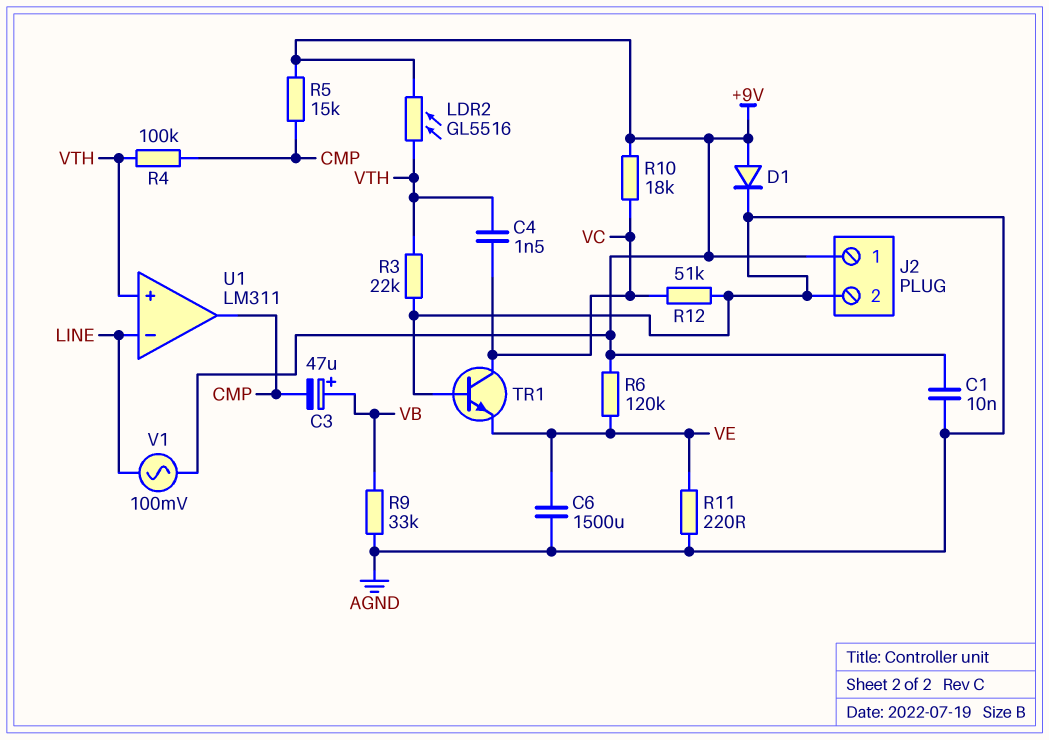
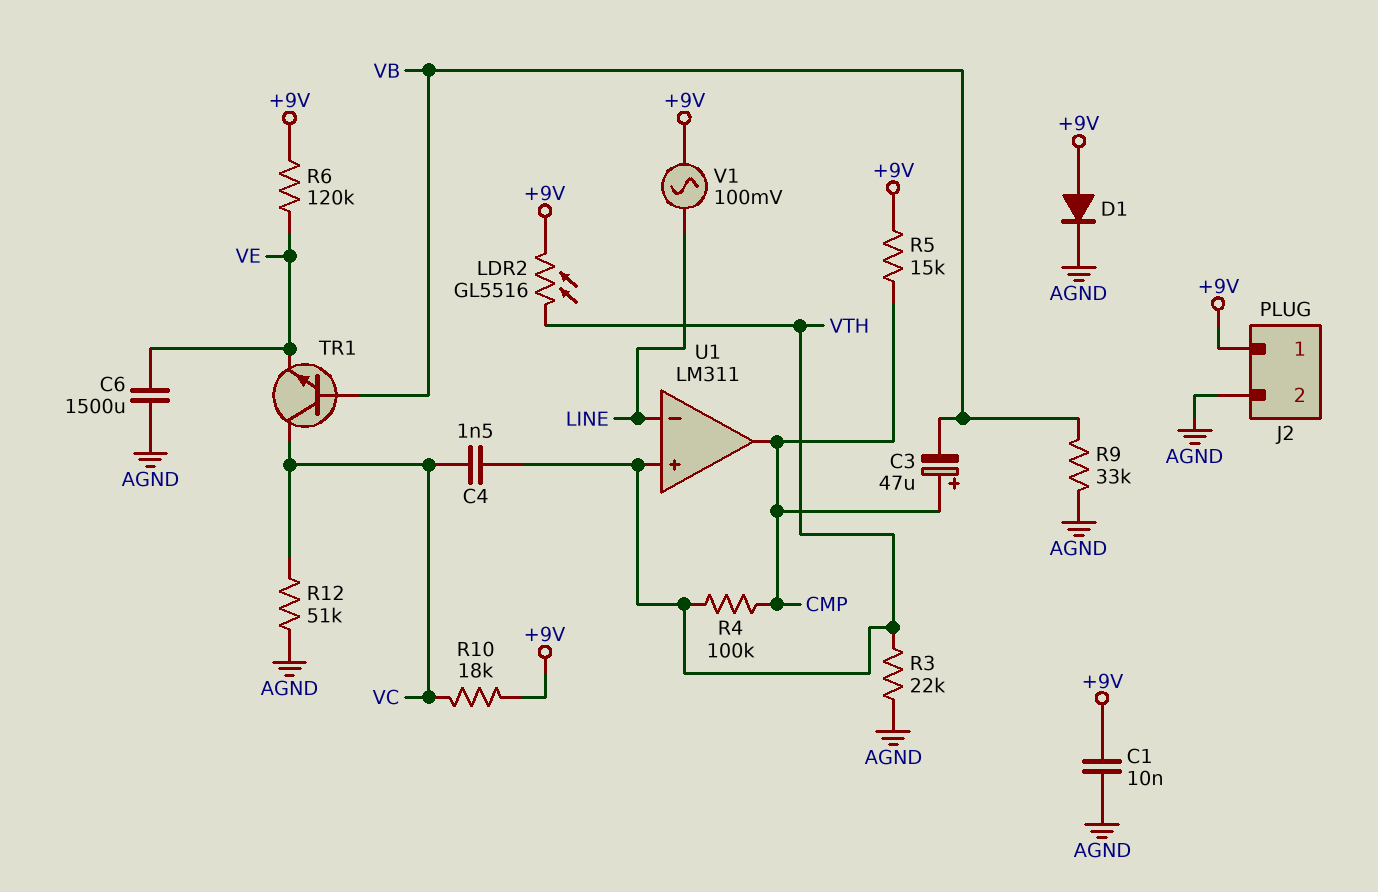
C3: 47uF (plus VB, minus CMP) -> 47uF (plus CMP, minus VB)
R11: 220 (AGND, VE) -> none
TR1: NPN (B AGND, C VC, E VE) -> NPN (B VB, C VC, E VE)

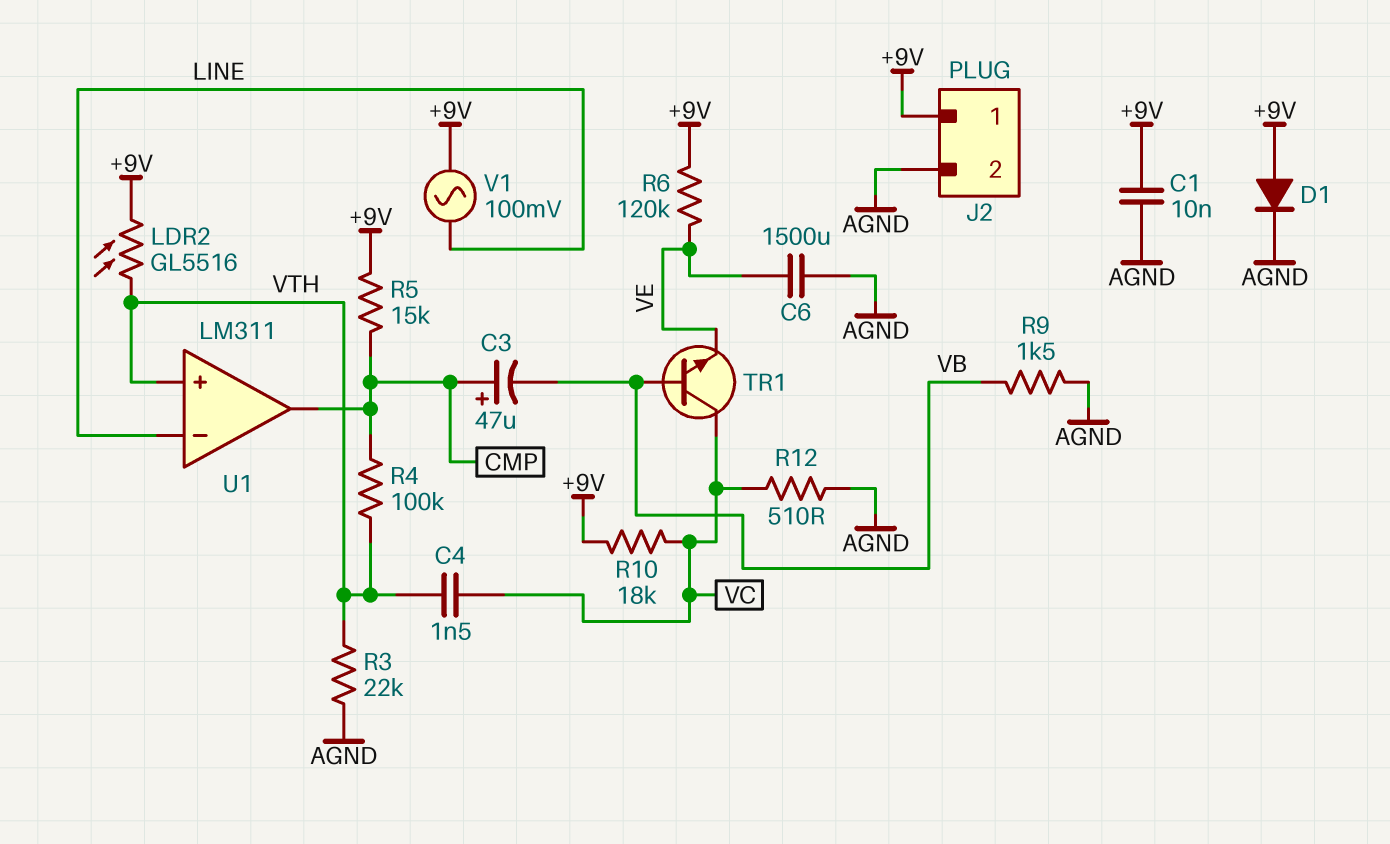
R9: 33k (AGND, VB) -> 1.5k (AGND, VB)
R12: 51k (AGND, VC) -> 510 (AGND, VC)

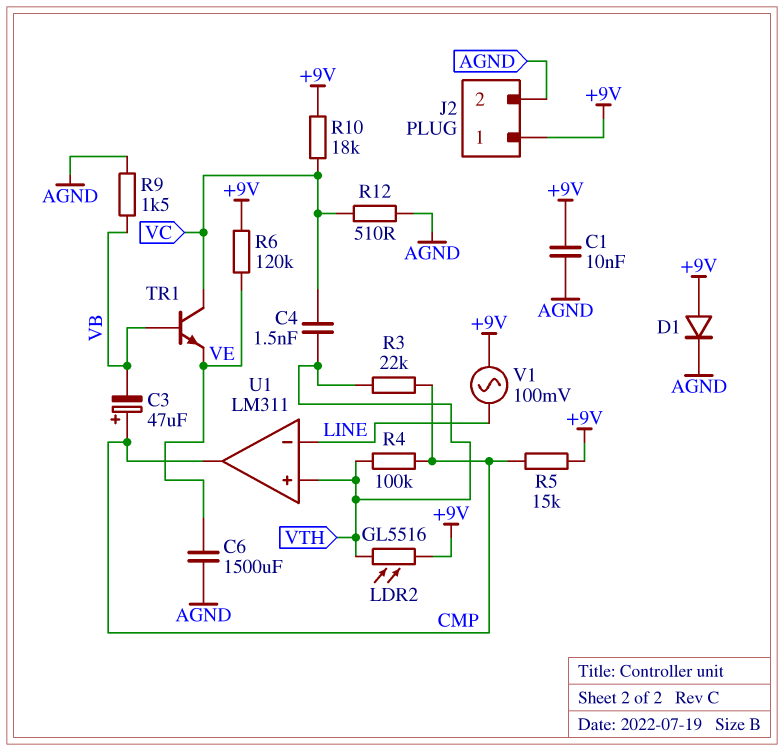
R3: 22k (AGND, VTH) -> 22k (CMP, VTH)

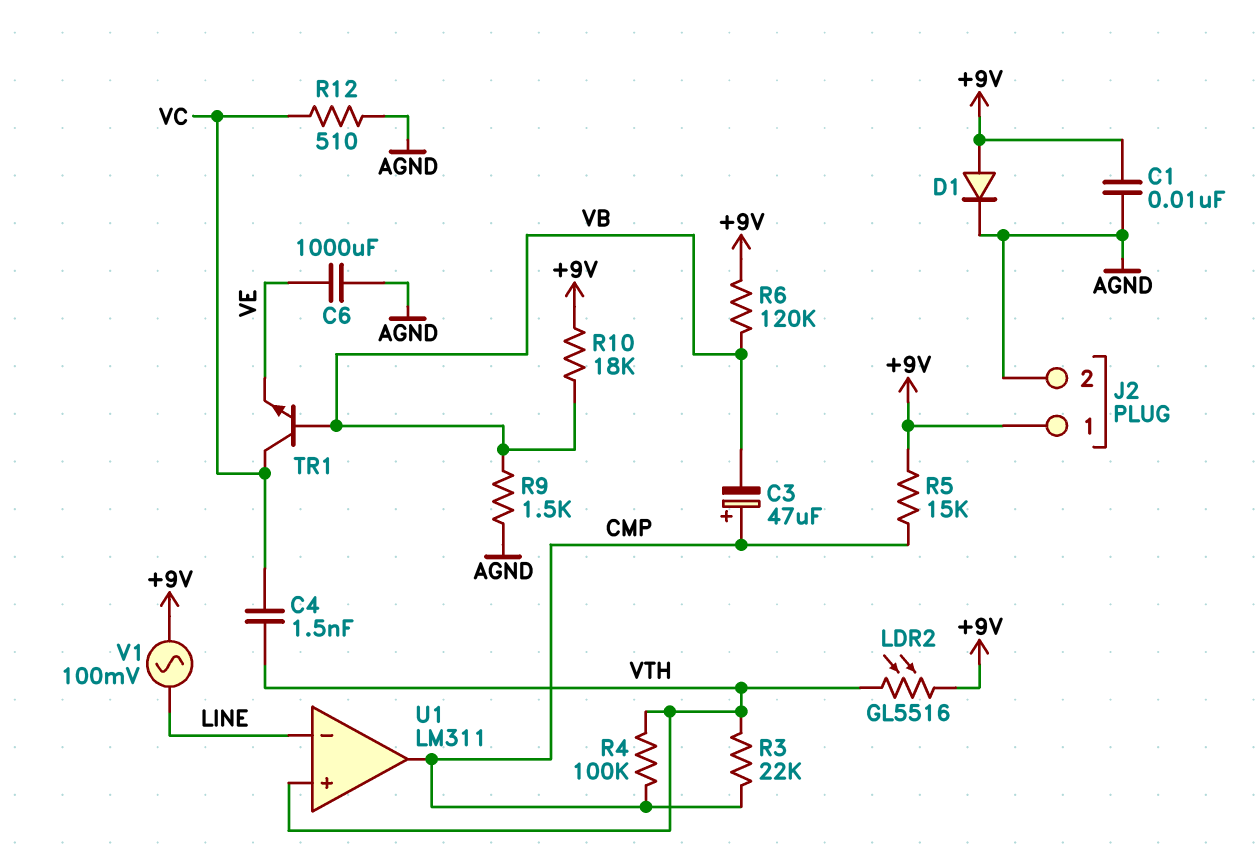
C6: 1500uF (AGND, VE) -> 1000uF (AGND, VE)
R6: 120k (+9V, VE) -> 120k (+9V, VB)
R10: 18k (+9V, VC) -> 18k (+9V, VB)

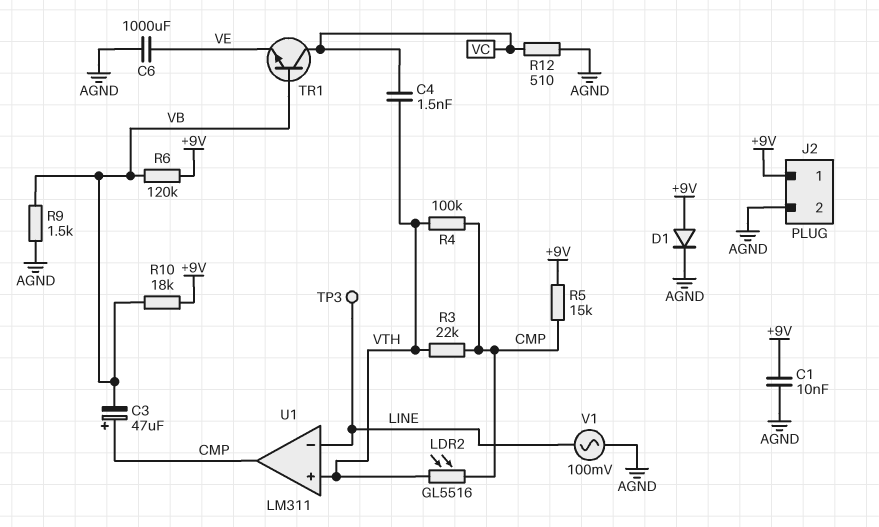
LDR2: GL5516 (+9V, VTH) -> GL5516 (CMP, VTH)
TP3: none -> test point (LINE)
V1: AC 100mV (+9V, LINE) -> AC 100mV (AGND, LINE)

